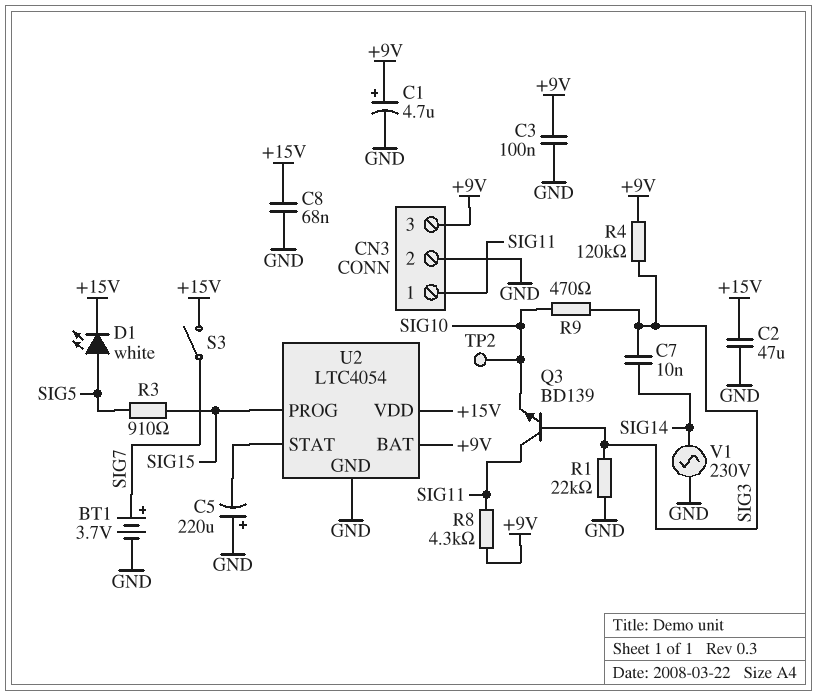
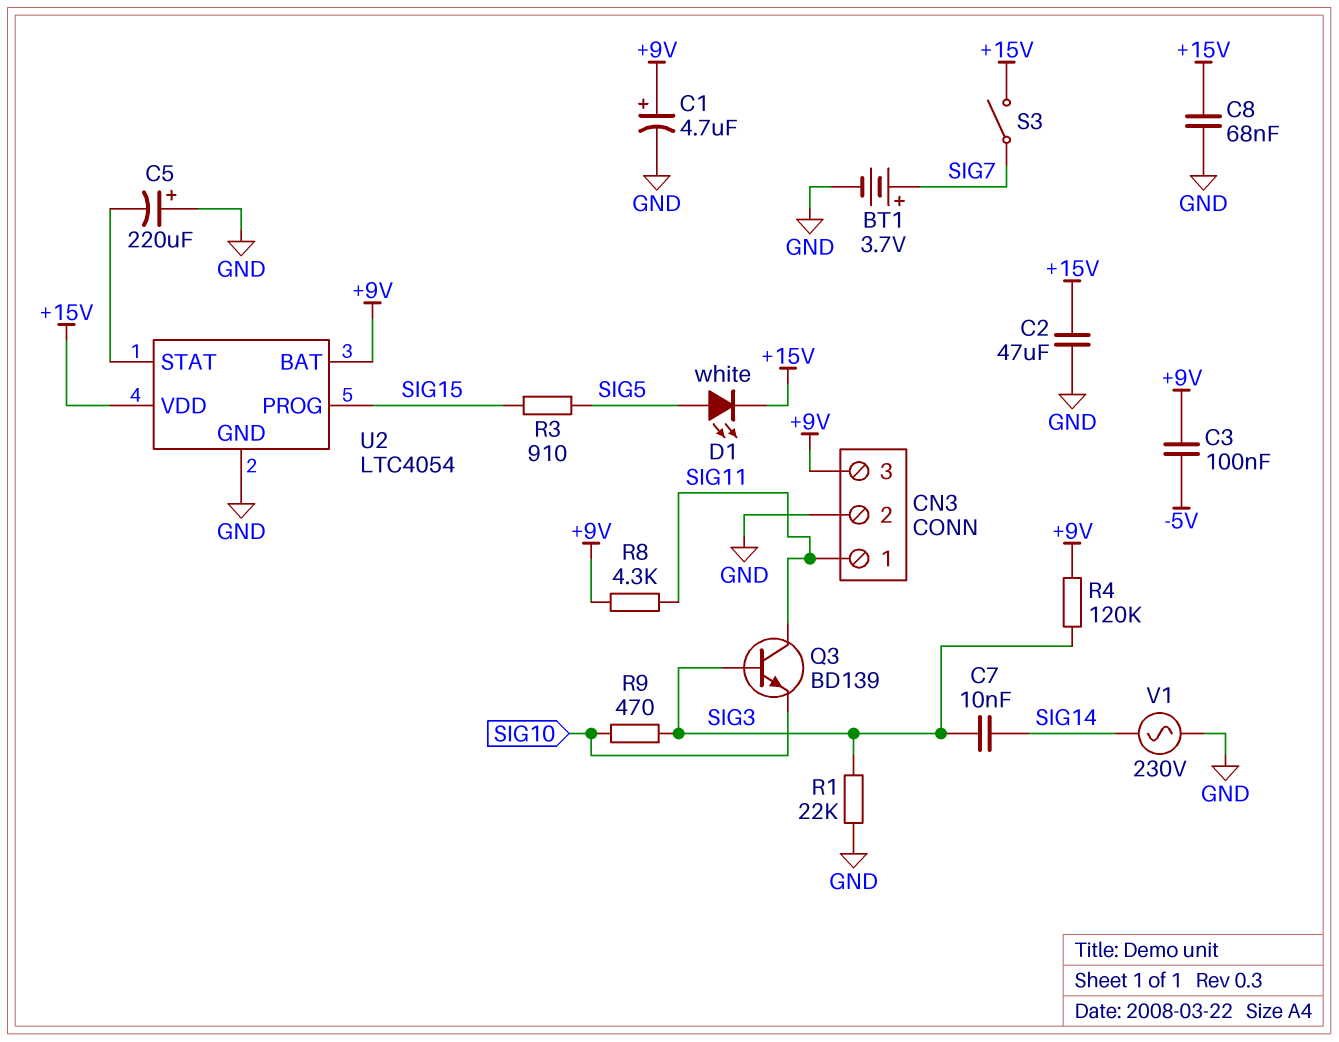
C3: 100nF (+9V, GND) -> 100nF (+9V, -5V)
TP2: test point (SIG10) -> none

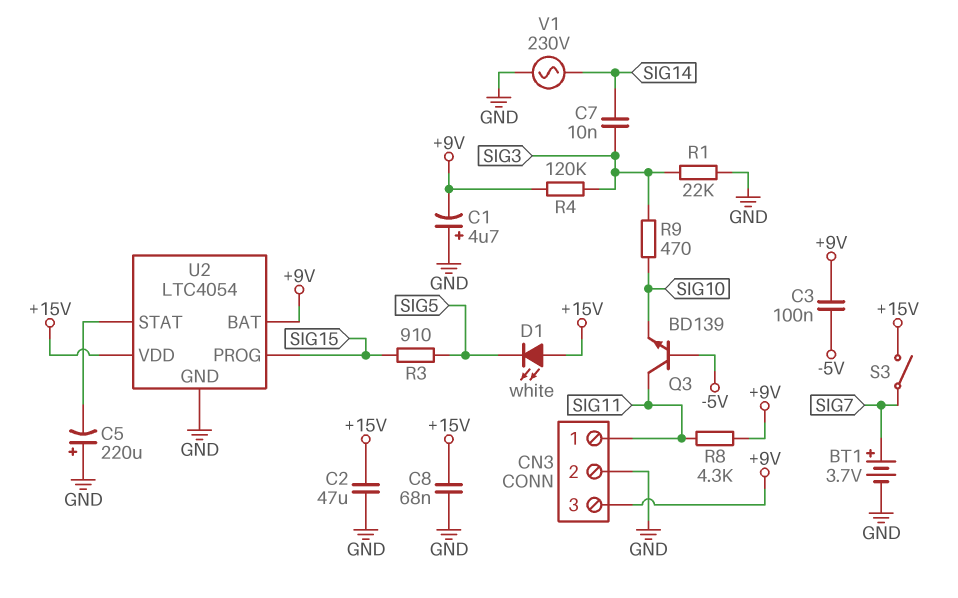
C1: 4.7uF (plus +9V, minus GND) -> 4.7uF (plus GND, minus +9V)
D1: LED white (A SIG5, K +15V) -> LED white (A +15V, K SIG5)
Q3: NPN BD139 (B SIG3, C SIG11, E SIG10) -> NPN BD139 (B -5V, C SIG11, E SIG10)

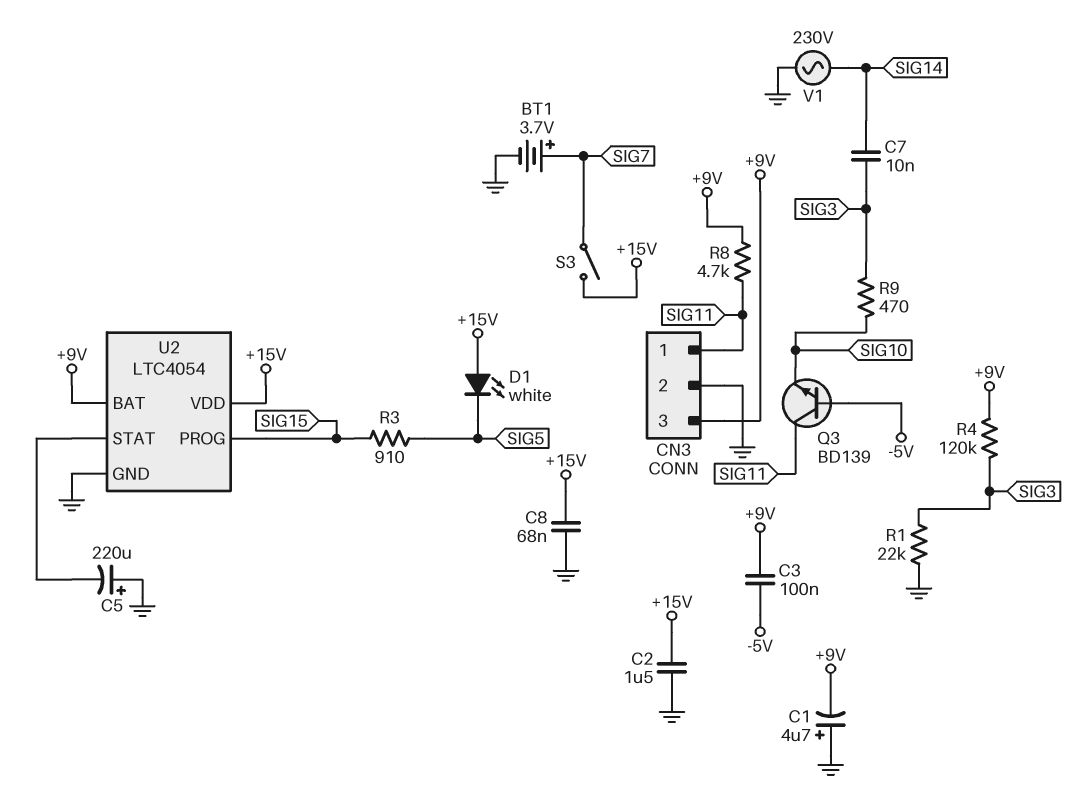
C2: 47uF (+15V, GND) -> 1.5uF (+15V, GND)
R8: 4.3k (+9V, SIG11) -> 4.7k (+9V, SIG11)

